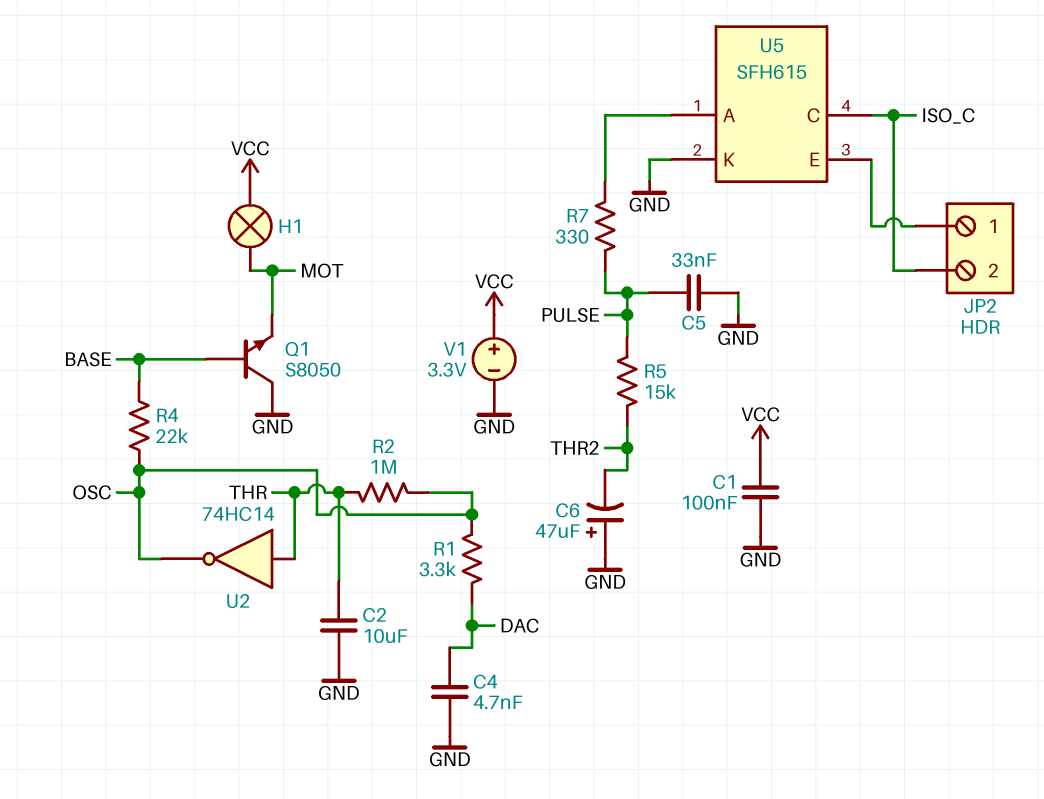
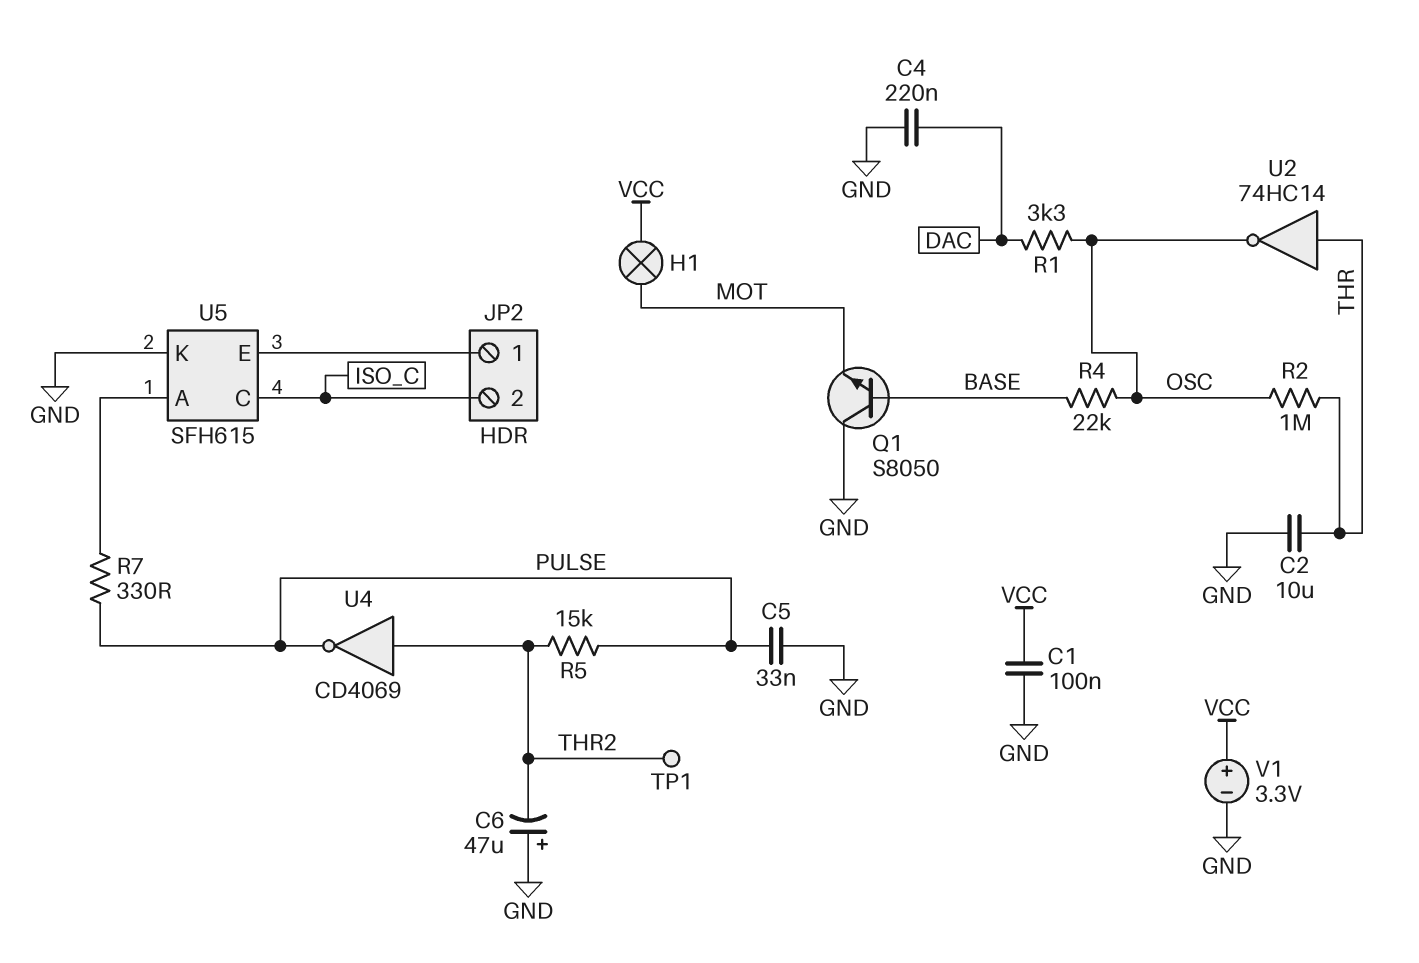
C4: 4.7nF (DAC, GND) -> 220nF (DAC, GND)
TP1: none -> test point (THR2)
U4: none -> NOT CD4069 (in THR2, out PULSE)

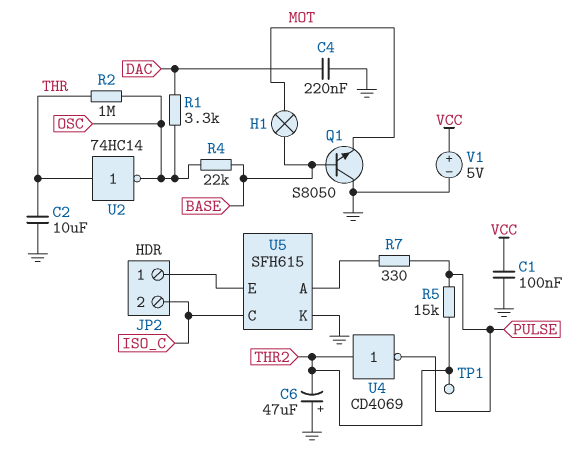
C5: 33nF (GND, PULSE) -> none
H1: lamp (MOT, VCC) -> lamp (BASE, MOT)
V1: 3.3V (plus VCC, minus GND) -> 5V (plus VCC, minus GND)

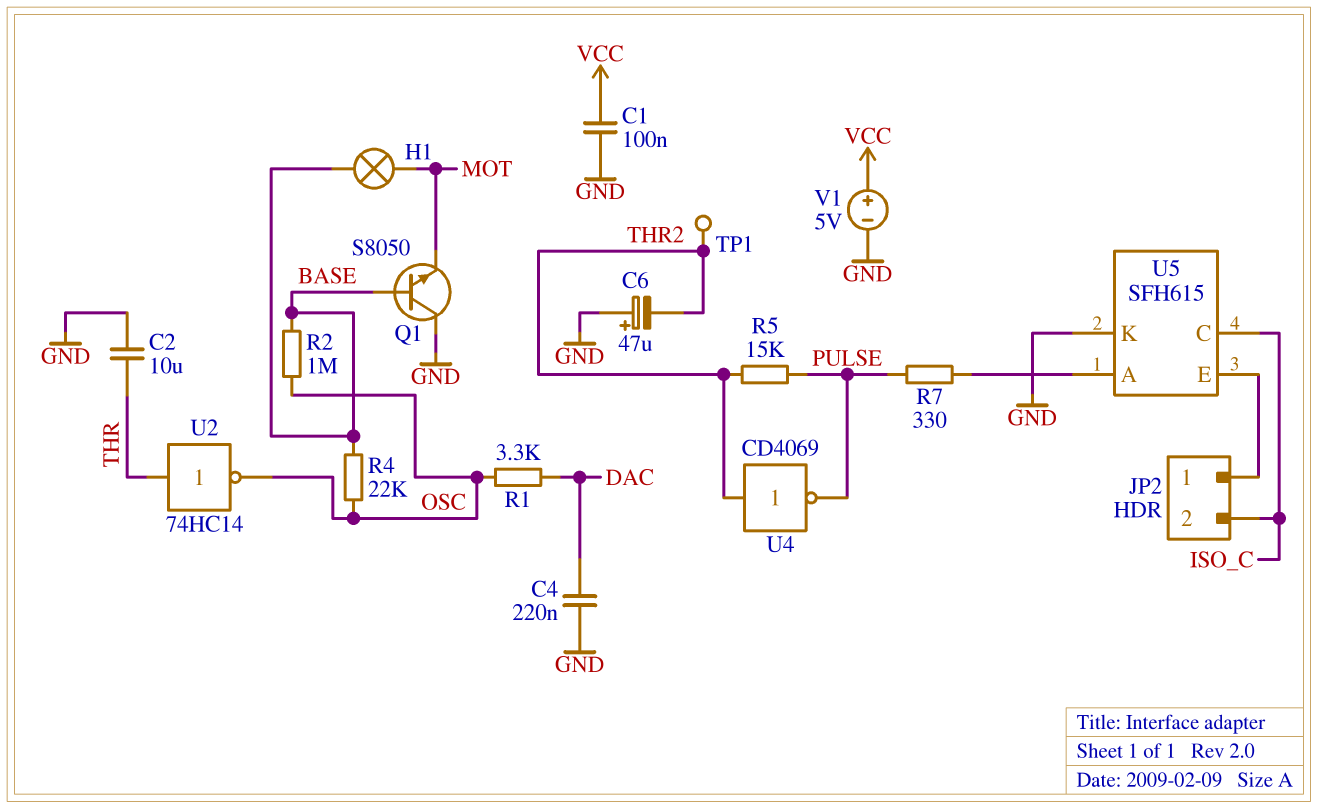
R2: 1M (OSC, THR) -> 1M (BASE, OSC)

